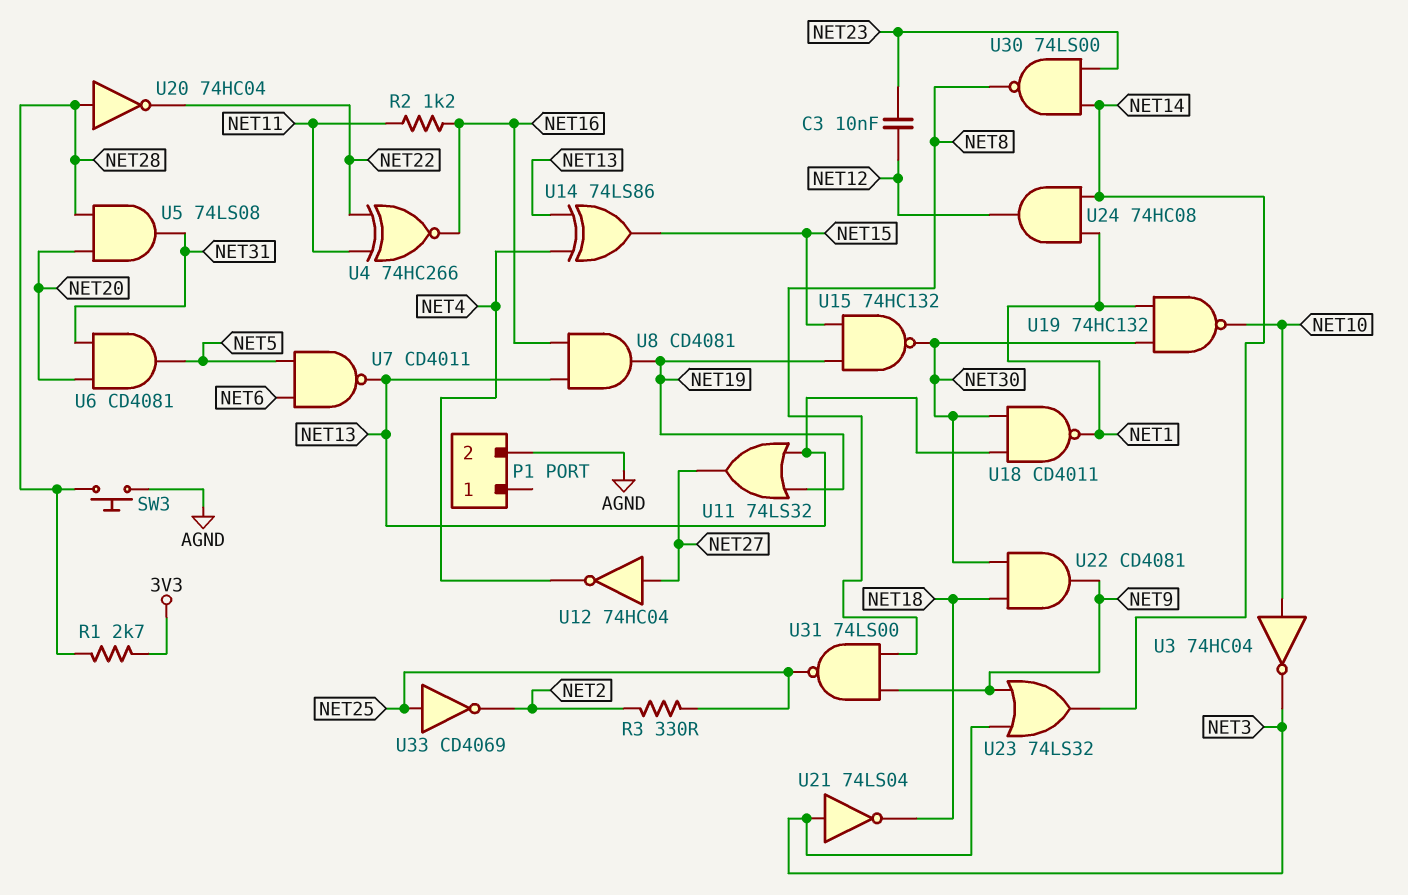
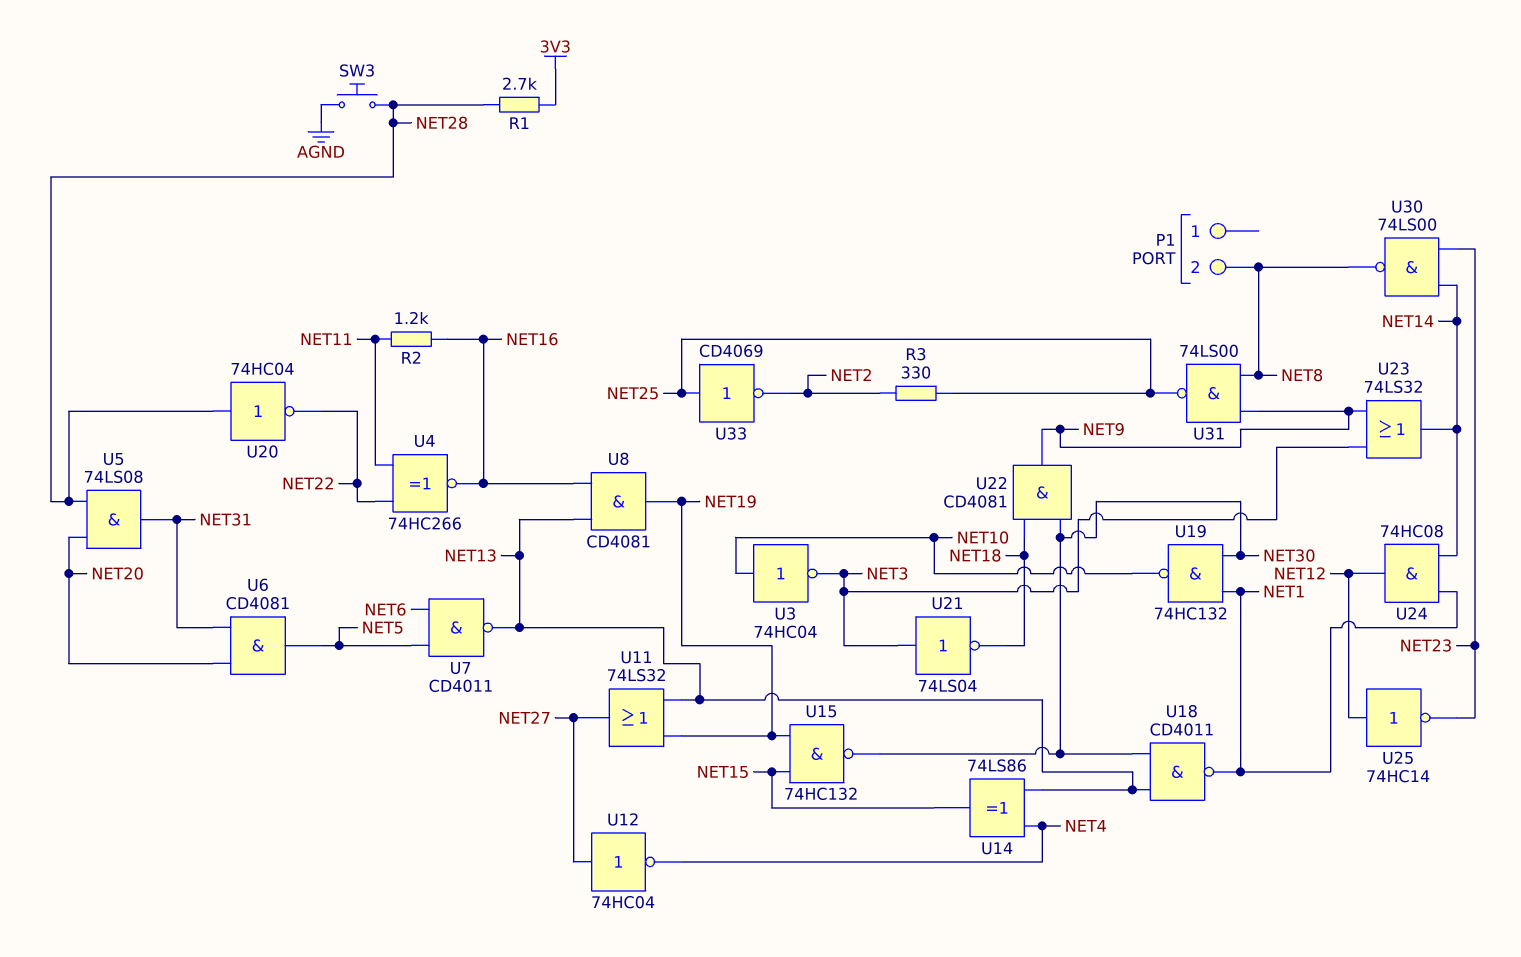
C3: 10nF (NET12, NET23) -> none
P1 pin 2: AGND -> NET8
U25: none -> NOT 74HC14 (in NET12, out NET23)

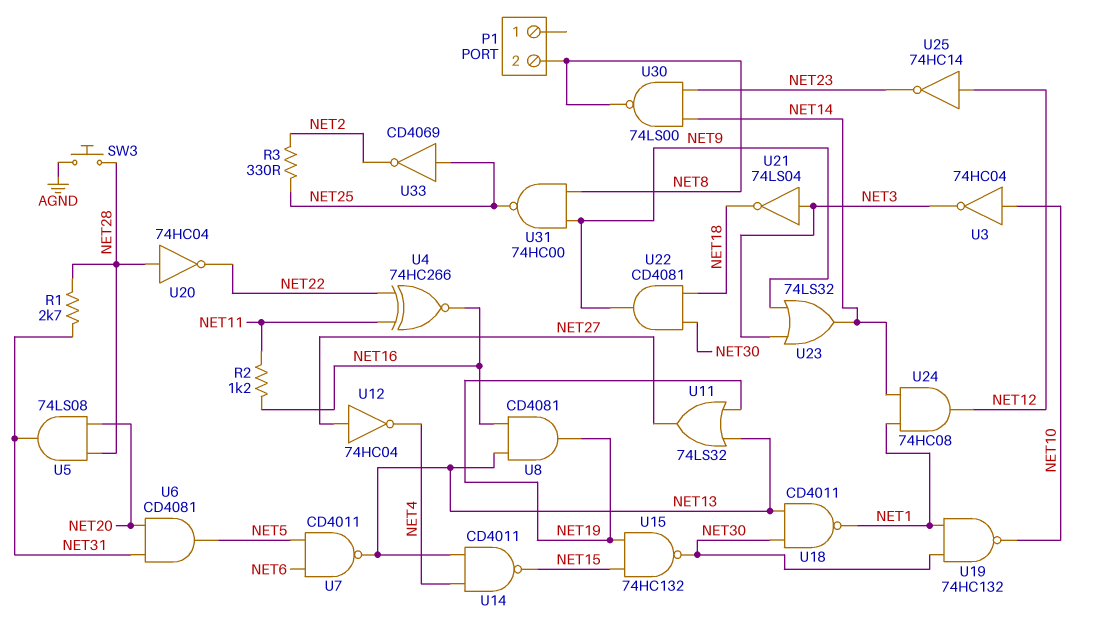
R1: 2.7k (3V3, NET28) -> 2.7k (NET28, NET31)
U14: XOR 74LS86 (in NET4, in NET13, out NET15) -> NAND CD4011 (in NET4, in NET13, out NET15)
U31: NAND 74LS00 (in NET8, in NET9, out NET25) -> NAND 74HC00 (in NET8, in NET9, out NET25)

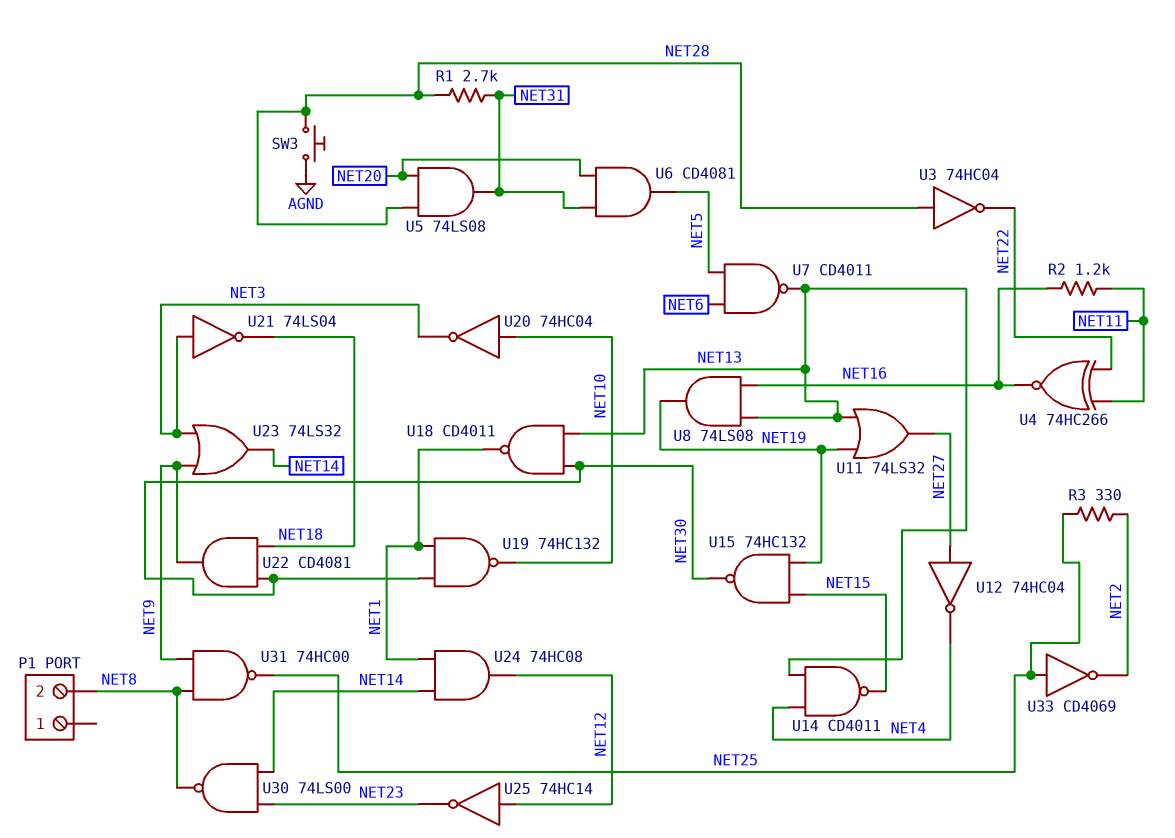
U3: NOT 74HC04 (in NET10, out NET3) -> NOT 74HC04 (in NET28, out NET22)
U8: AND CD4081 (in NET13, in NET16, out NET19) -> AND 74LS08 (in NET13, in NET16, out NET19)
U20: NOT 74HC04 (in NET28, out NET22) -> NOT 74HC04 (in NET10, out NET3)

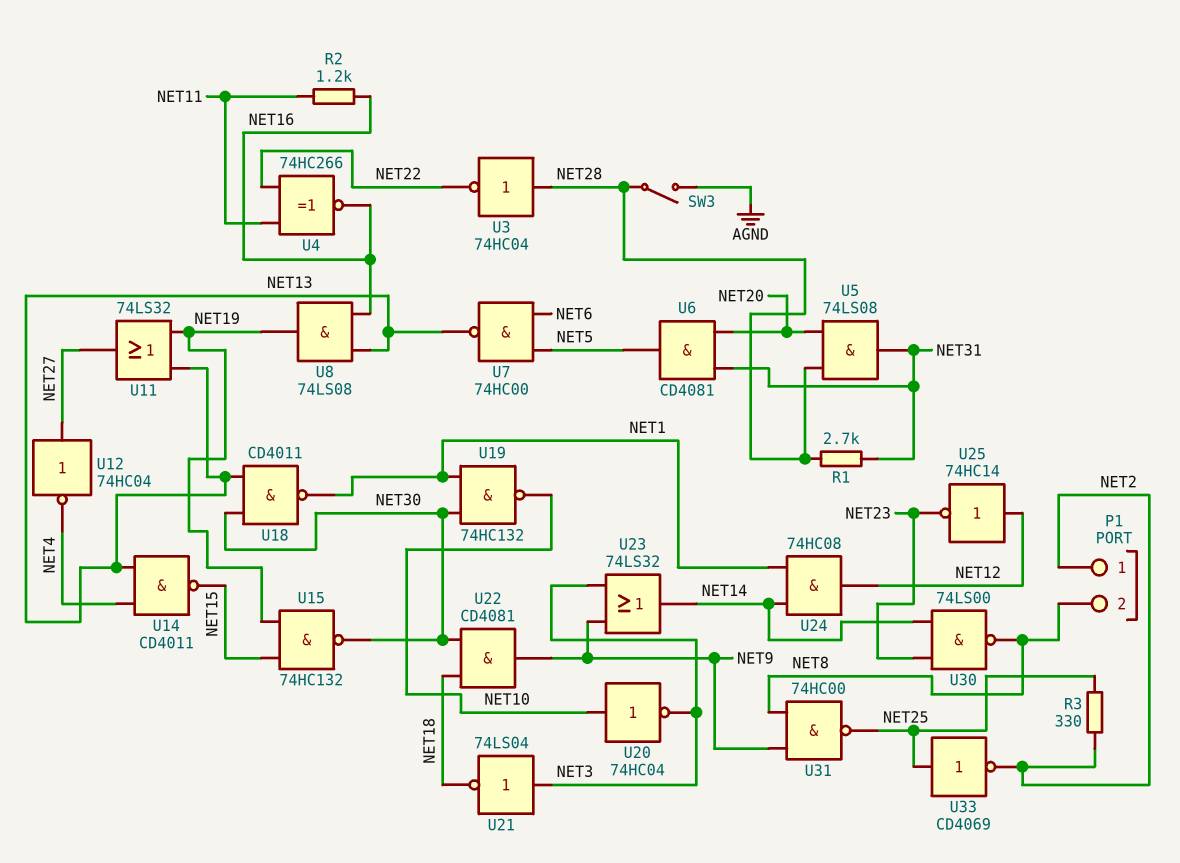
P1 pin 1: none -> NET2
SW3: button (AGND, NET28) -> switch (AGND, NET28)
U7: NAND CD4011 (in NET5, in NET6, out NET13) -> NAND 74HC00 (in NET5, in NET6, out NET13)

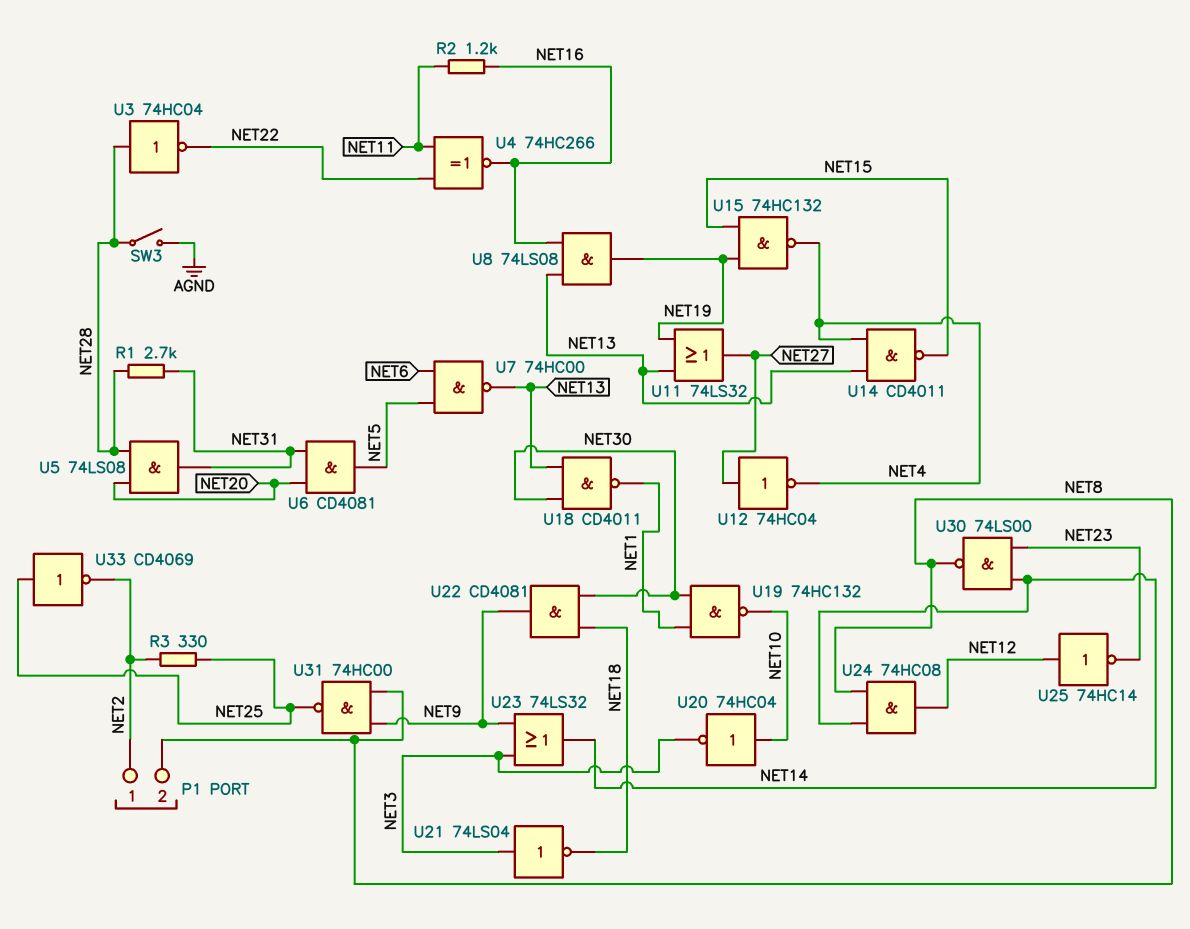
U15: NAND 74HC132 (in NET15, in NET19, out NET30) -> NAND 74HC132 (in NET15, in NET19, out NET4)
U24: AND 74HC08 (in NET1, in NET14, out NET12) -> AND 74HC08 (in NET8, in NET14, out NET12)

